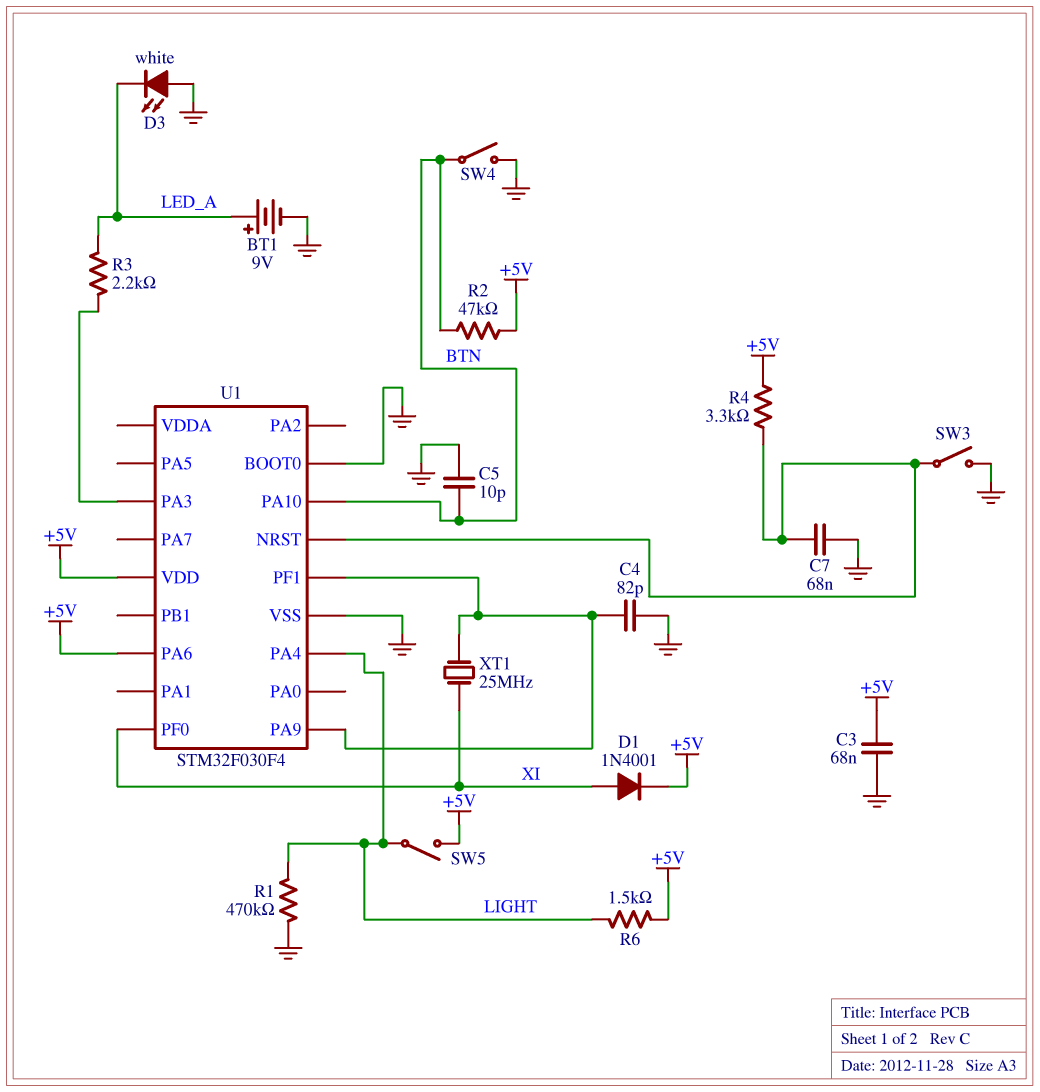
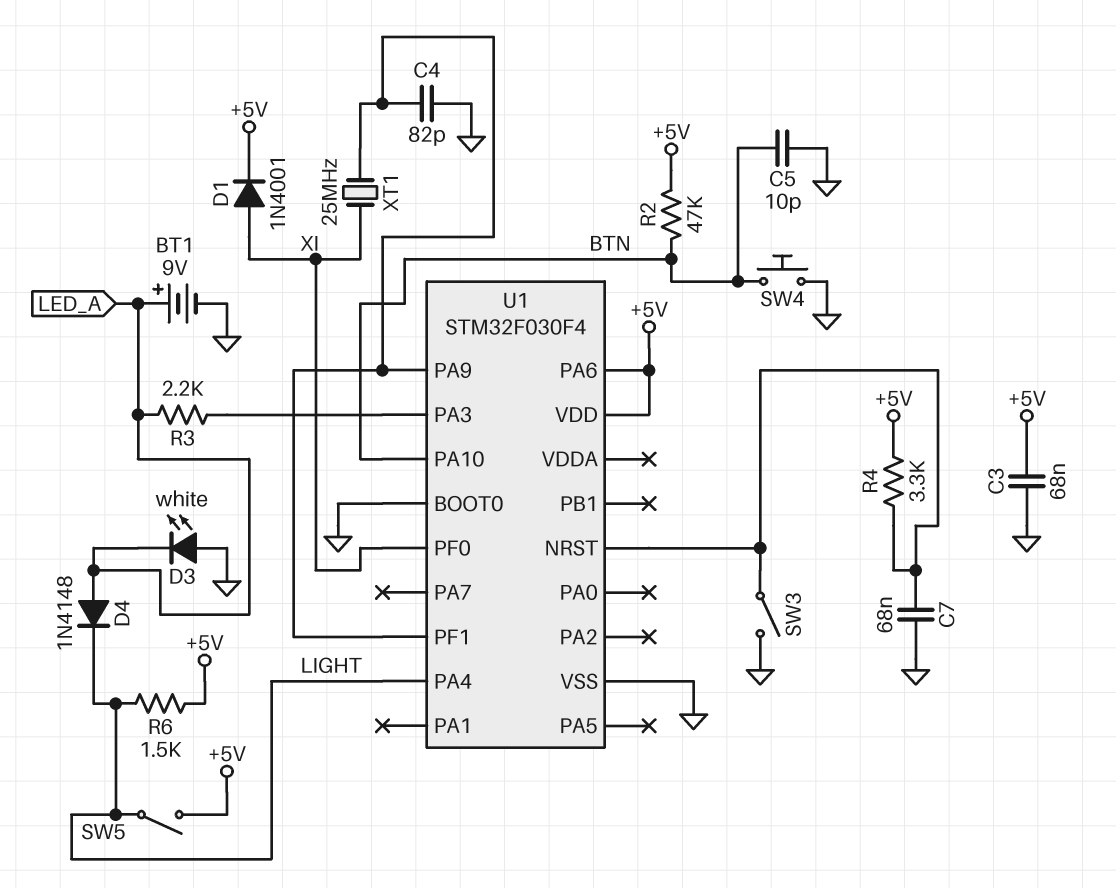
D4: none -> diode 1N4148 (A LED_A, K LIGHT)
R1: 470k (GND, LIGHT) -> none
SW4: switch (BTN, GND) -> button (BTN, GND)

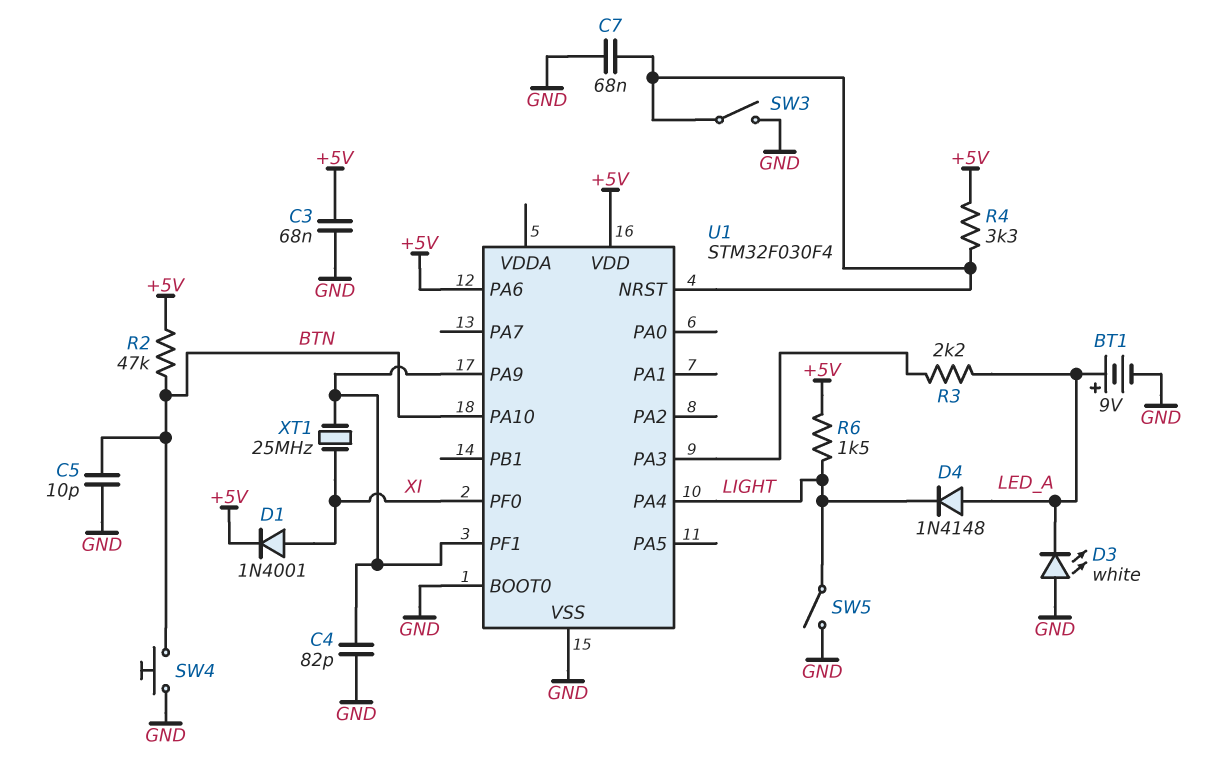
SW5: switch (+5V, LIGHT) -> switch (GND, LIGHT)

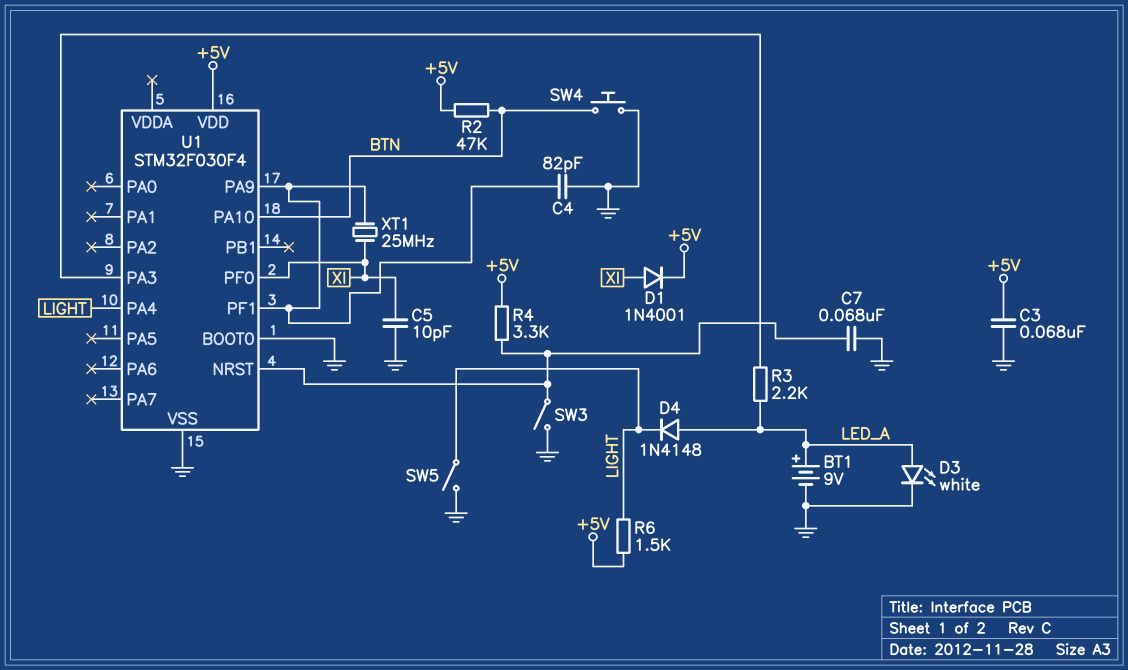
C5: 10pF (BTN, GND) -> 10pF (GND, XI)
D3: LED white (A GND, K LED_A) -> LED white (A LED_A, K GND)
U1 pin PA6: +5V -> none

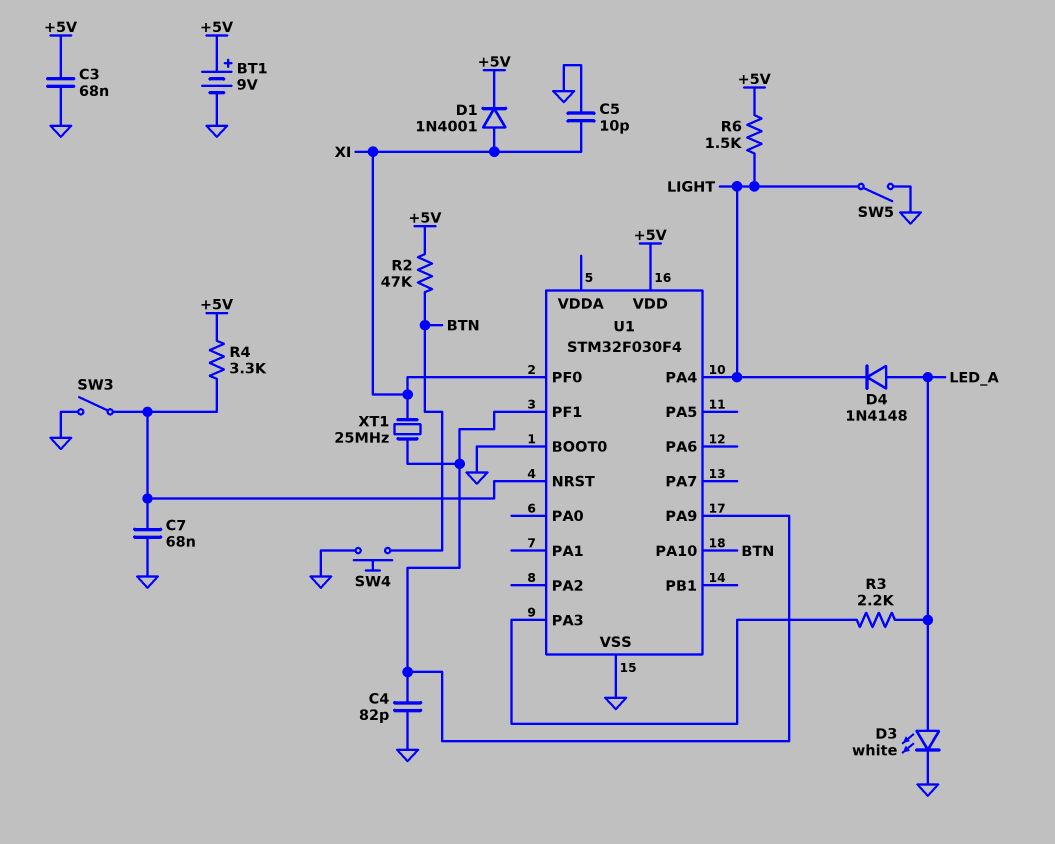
BT1: 9V (plus LED_A, minus GND) -> 9V (plus +5V, minus GND)

